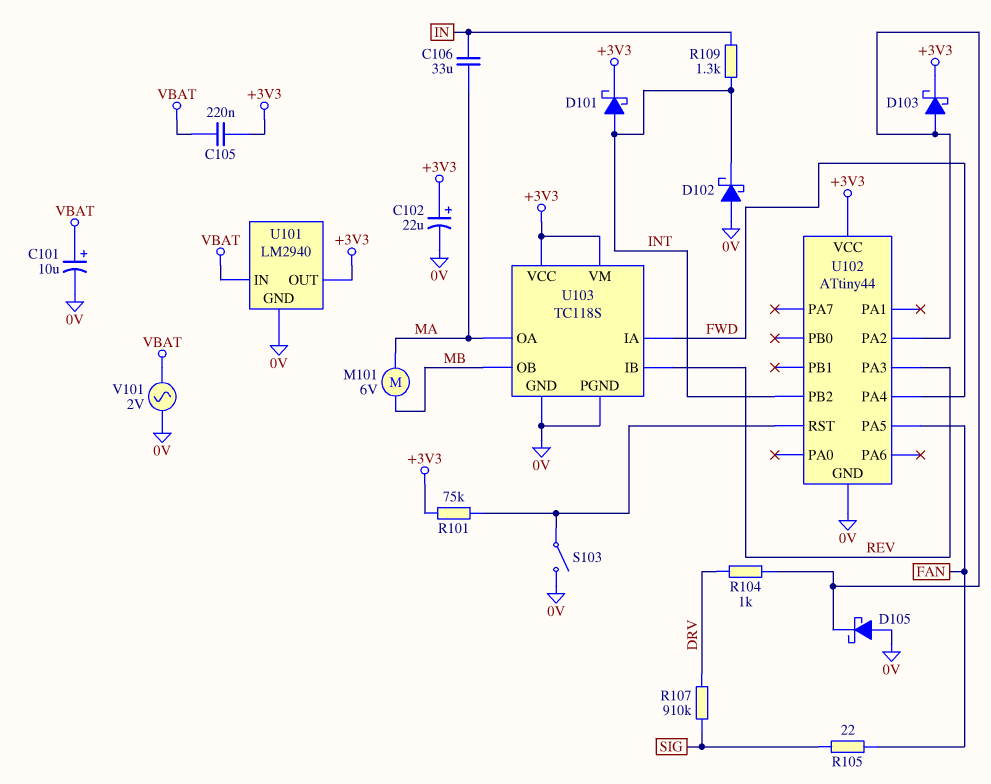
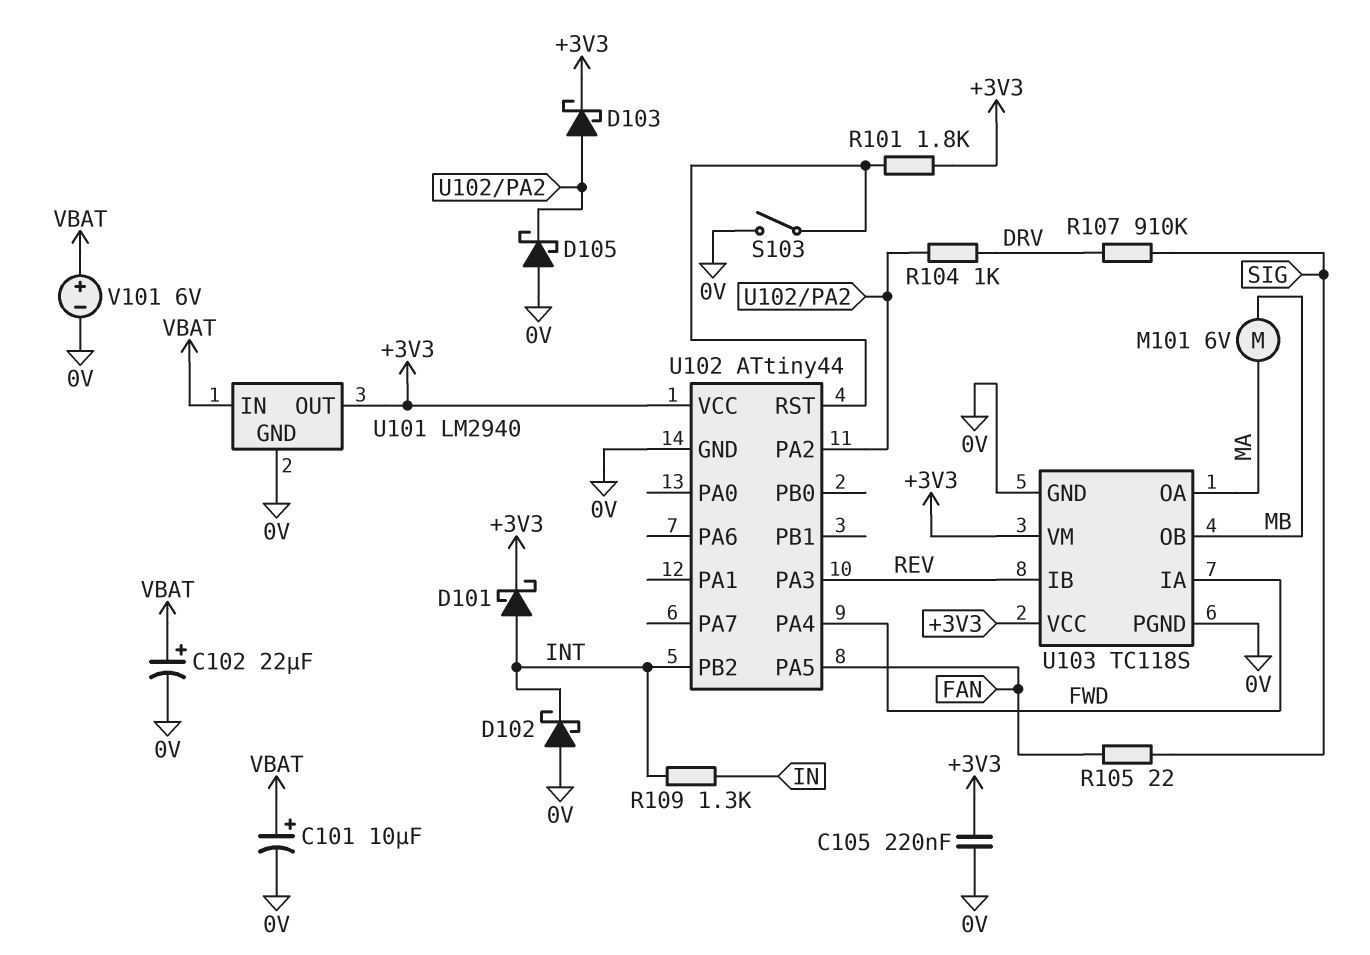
C102: 22uF (plus +3V3, minus 0V) -> 22uF (plus VBAT, minus 0V)
C105: 220nF (+3V3, VBAT) -> 220nF (+3V3, 0V)
C106: 33uF (IN, MA) -> none
R101: 75k (+3V3, U102/RST) -> 1.8k (+3V3, U102/RST)
V101: AC 2V (0V, VBAT) -> 6V (plus VBAT, minus 0V)

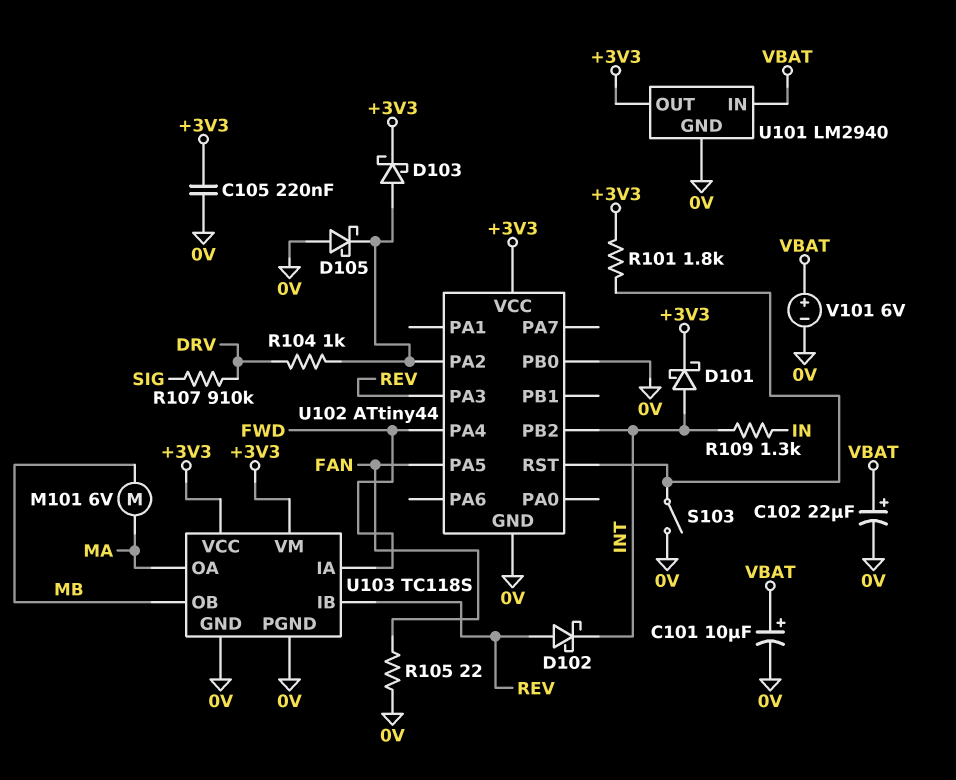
D102: schottky (A 0V, K INT) -> schottky (A REV, K INT)
R105: 22 (FAN, SIG) -> 22 (0V, FAN)
U102 pin PB0: none -> 0V

